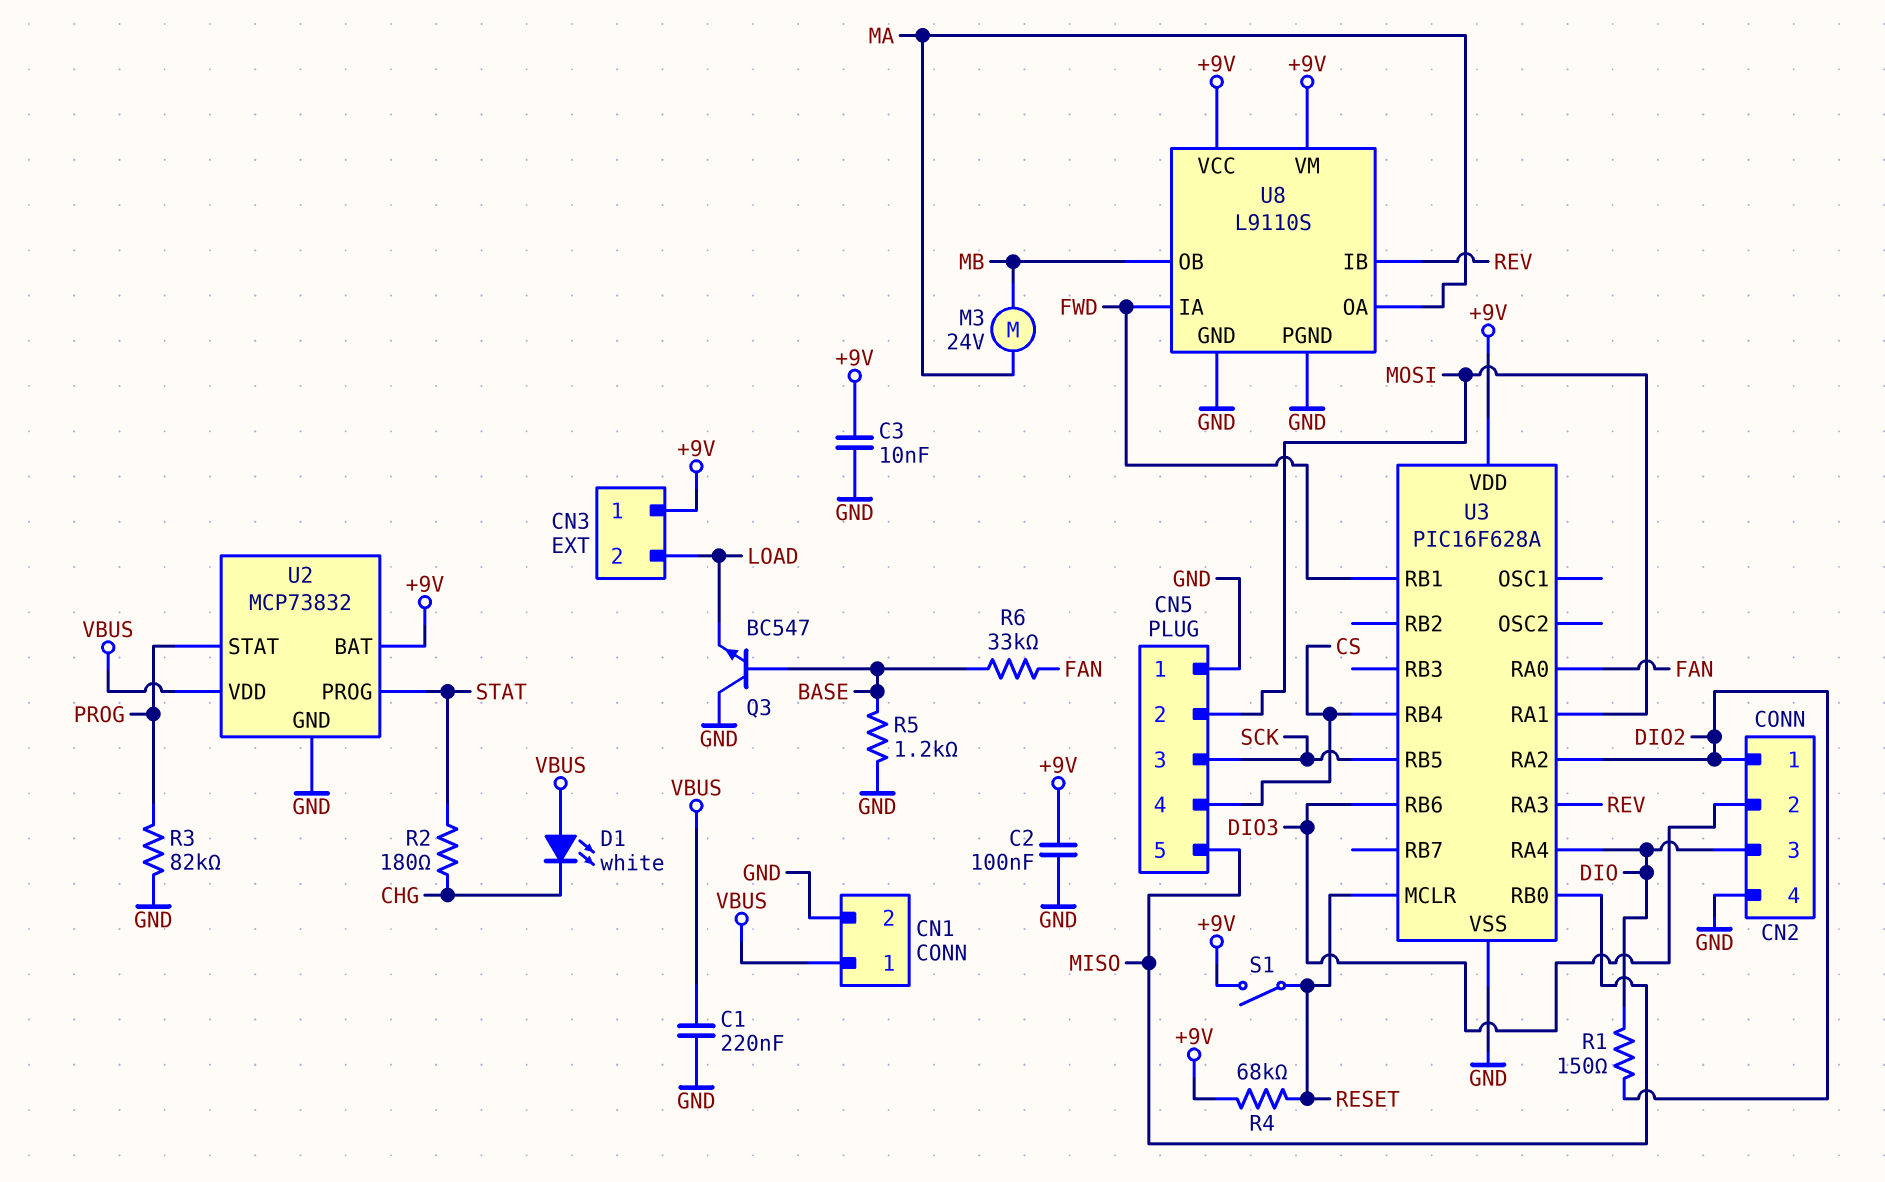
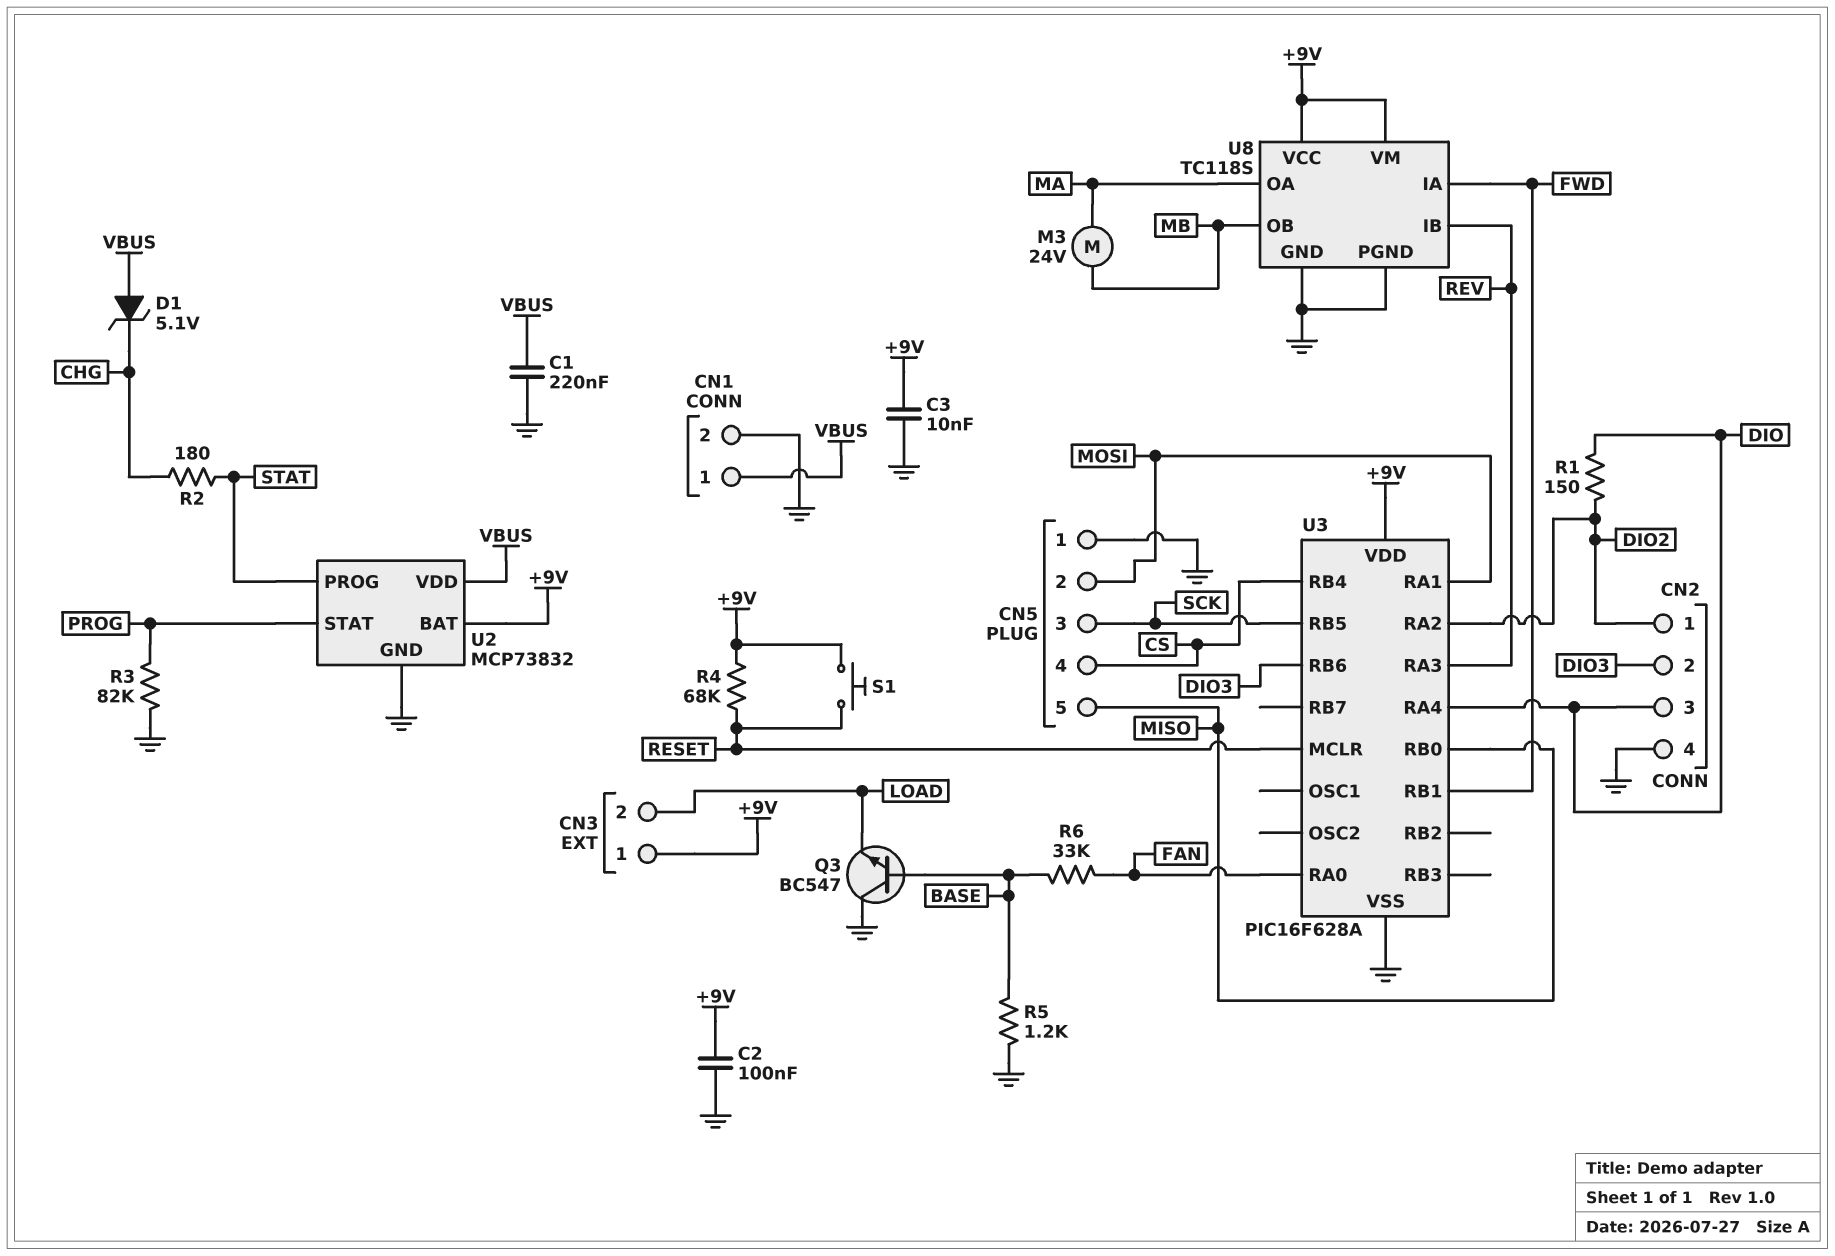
D1: LED white (A VBUS, K CHG) -> zener 5.1V (A VBUS, K CHG)
S1: switch (+9V, RESET) -> button (+9V, RESET)
U8: L9110S -> TC118S

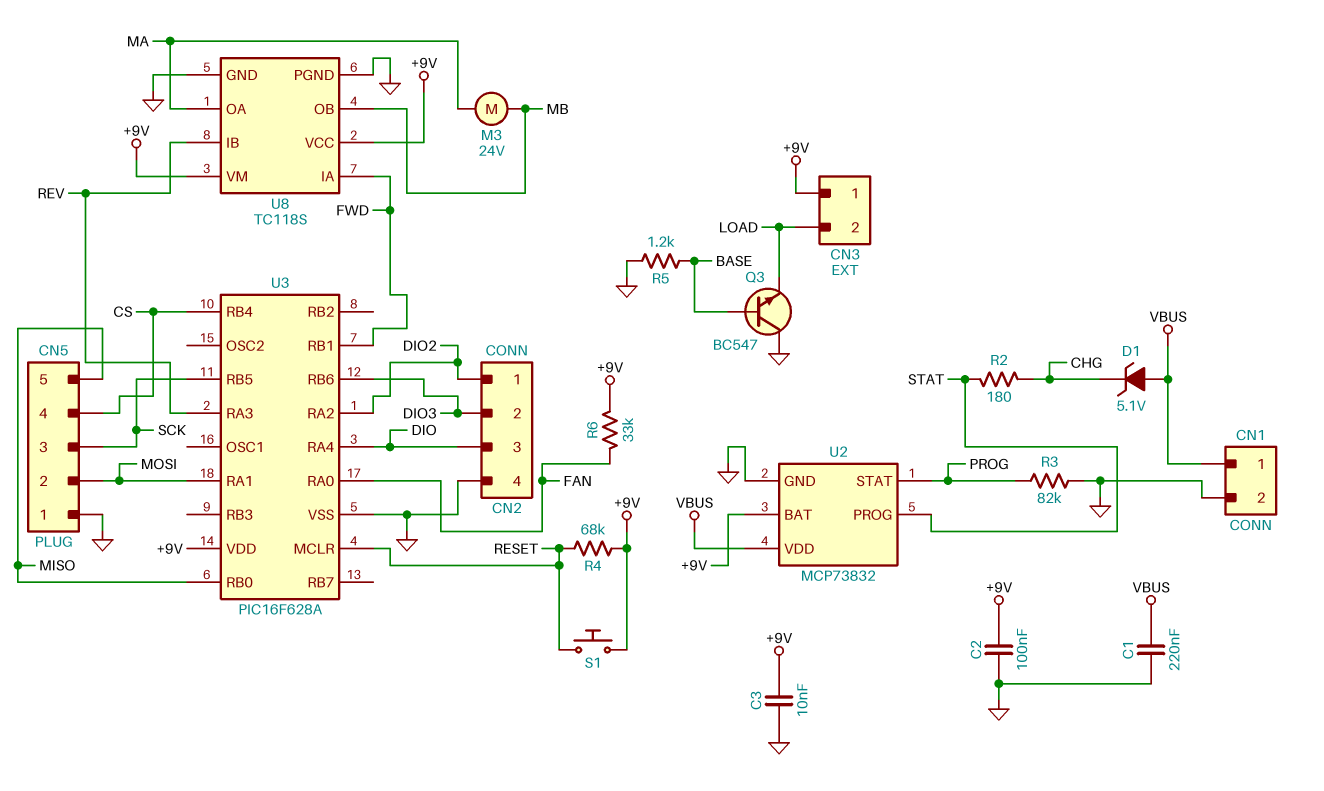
R1: 150 (DIO, DIO2) -> none
R6: 33k (BASE, FAN) -> 33k (+9V, FAN)

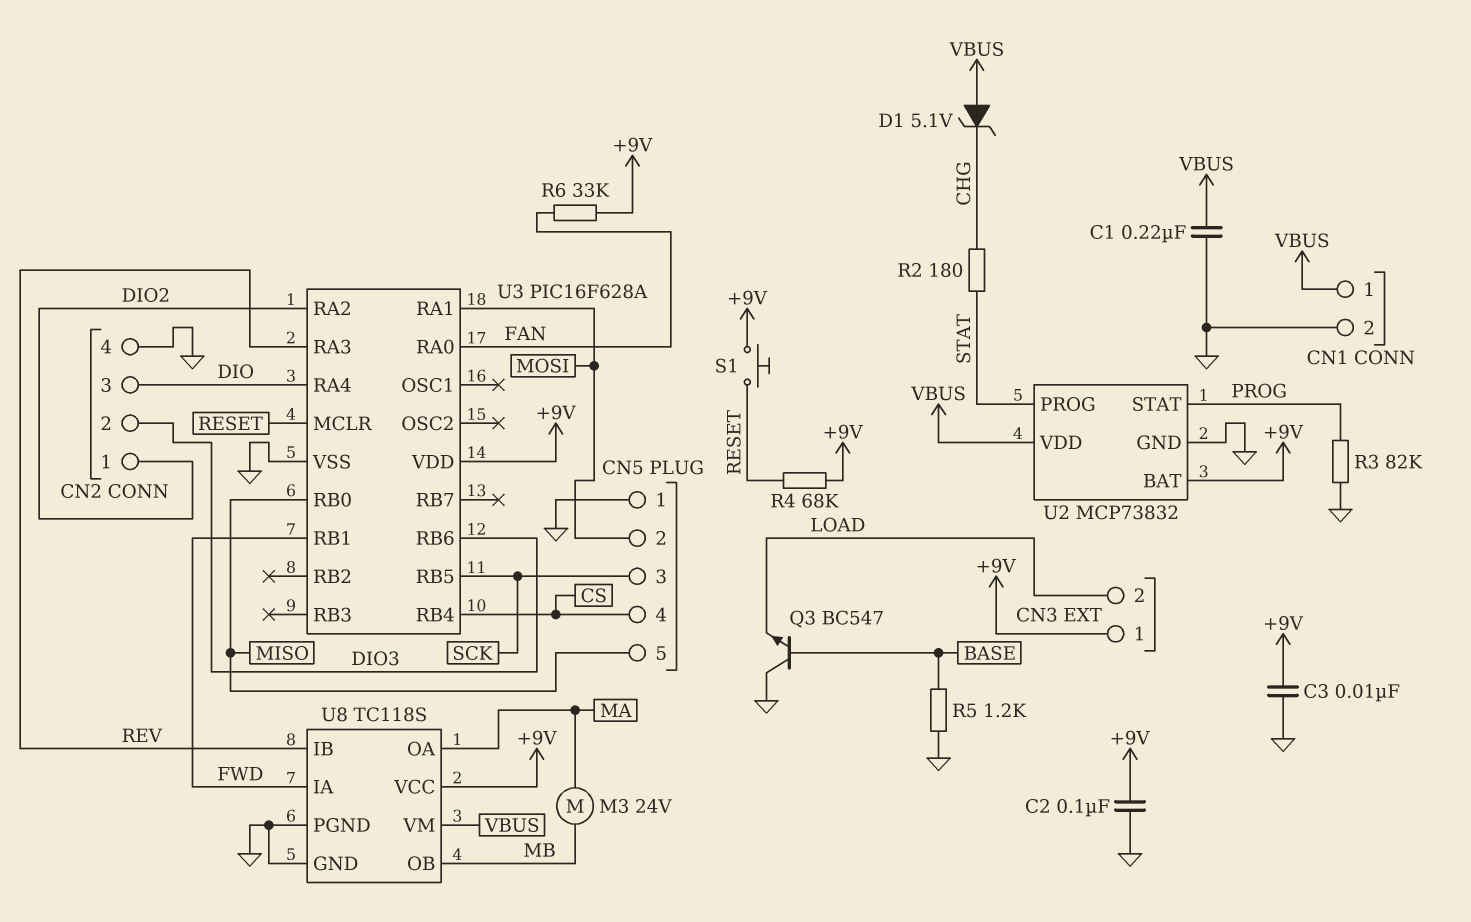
U8 pin VM: +9V -> VBUS

